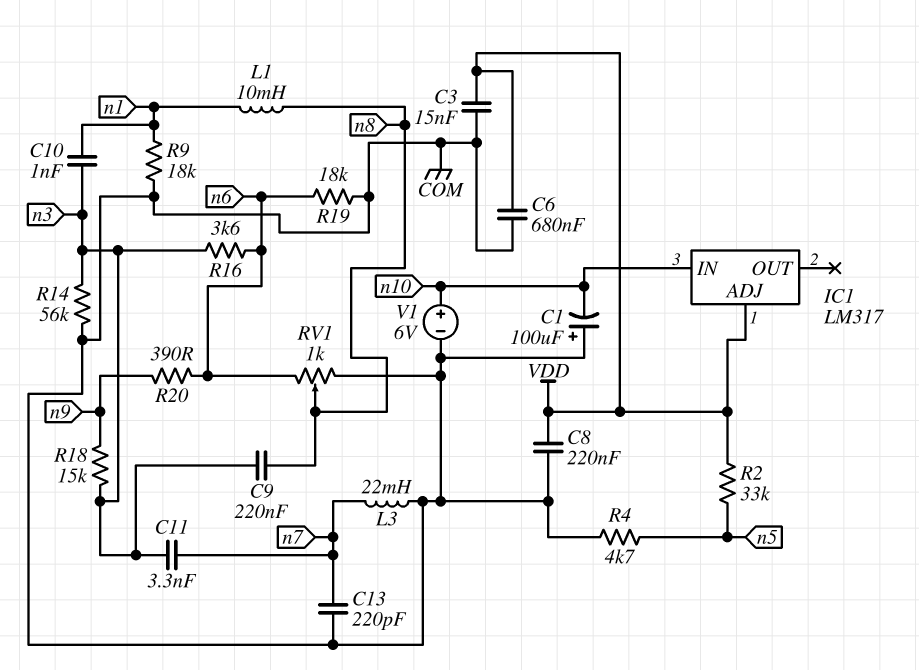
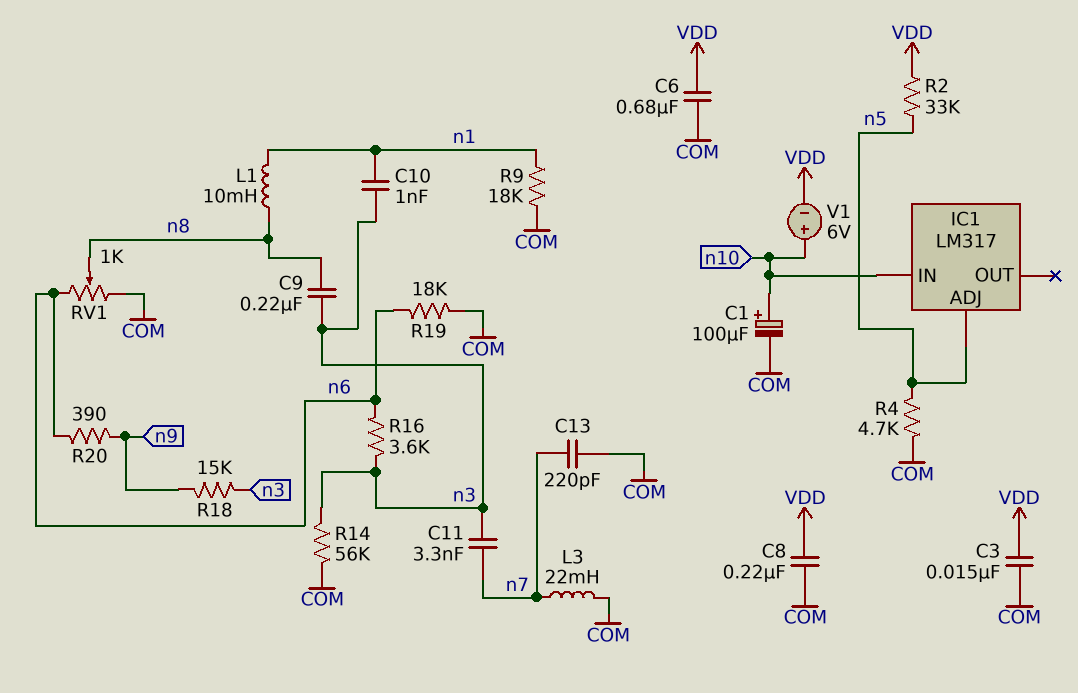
C1: 100uF (plus COM, minus n10) -> 100uF (plus n10, minus COM)
IC1 pin ADJ: VDD -> n5
V1: 6V (plus n10, minus COM) -> 6V (plus n10, minus VDD)

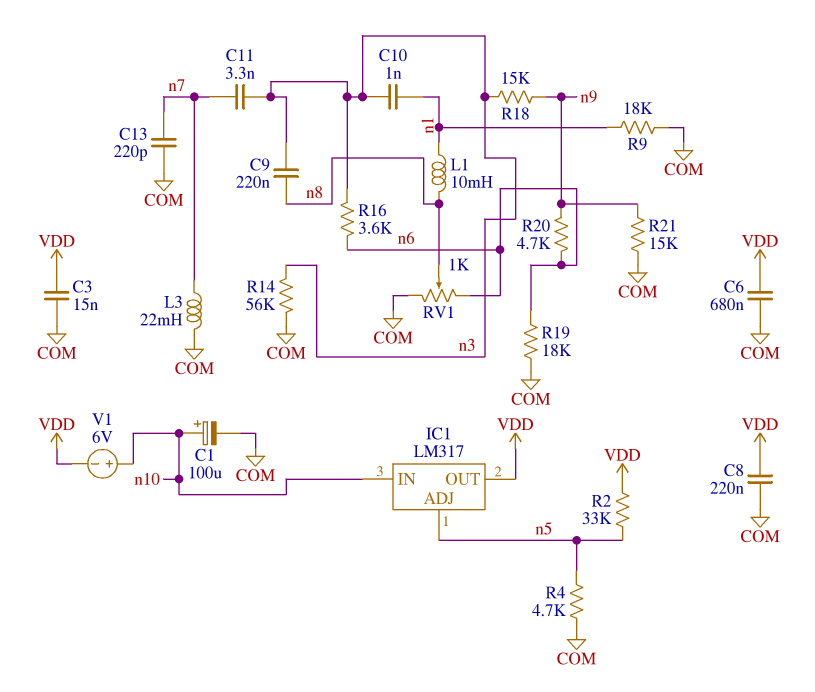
IC1 pin OUT: none -> VDD
R20: 390 (n6, n9) -> 4.7k (n6, n9)
R21: none -> 15k (COM, n9)

